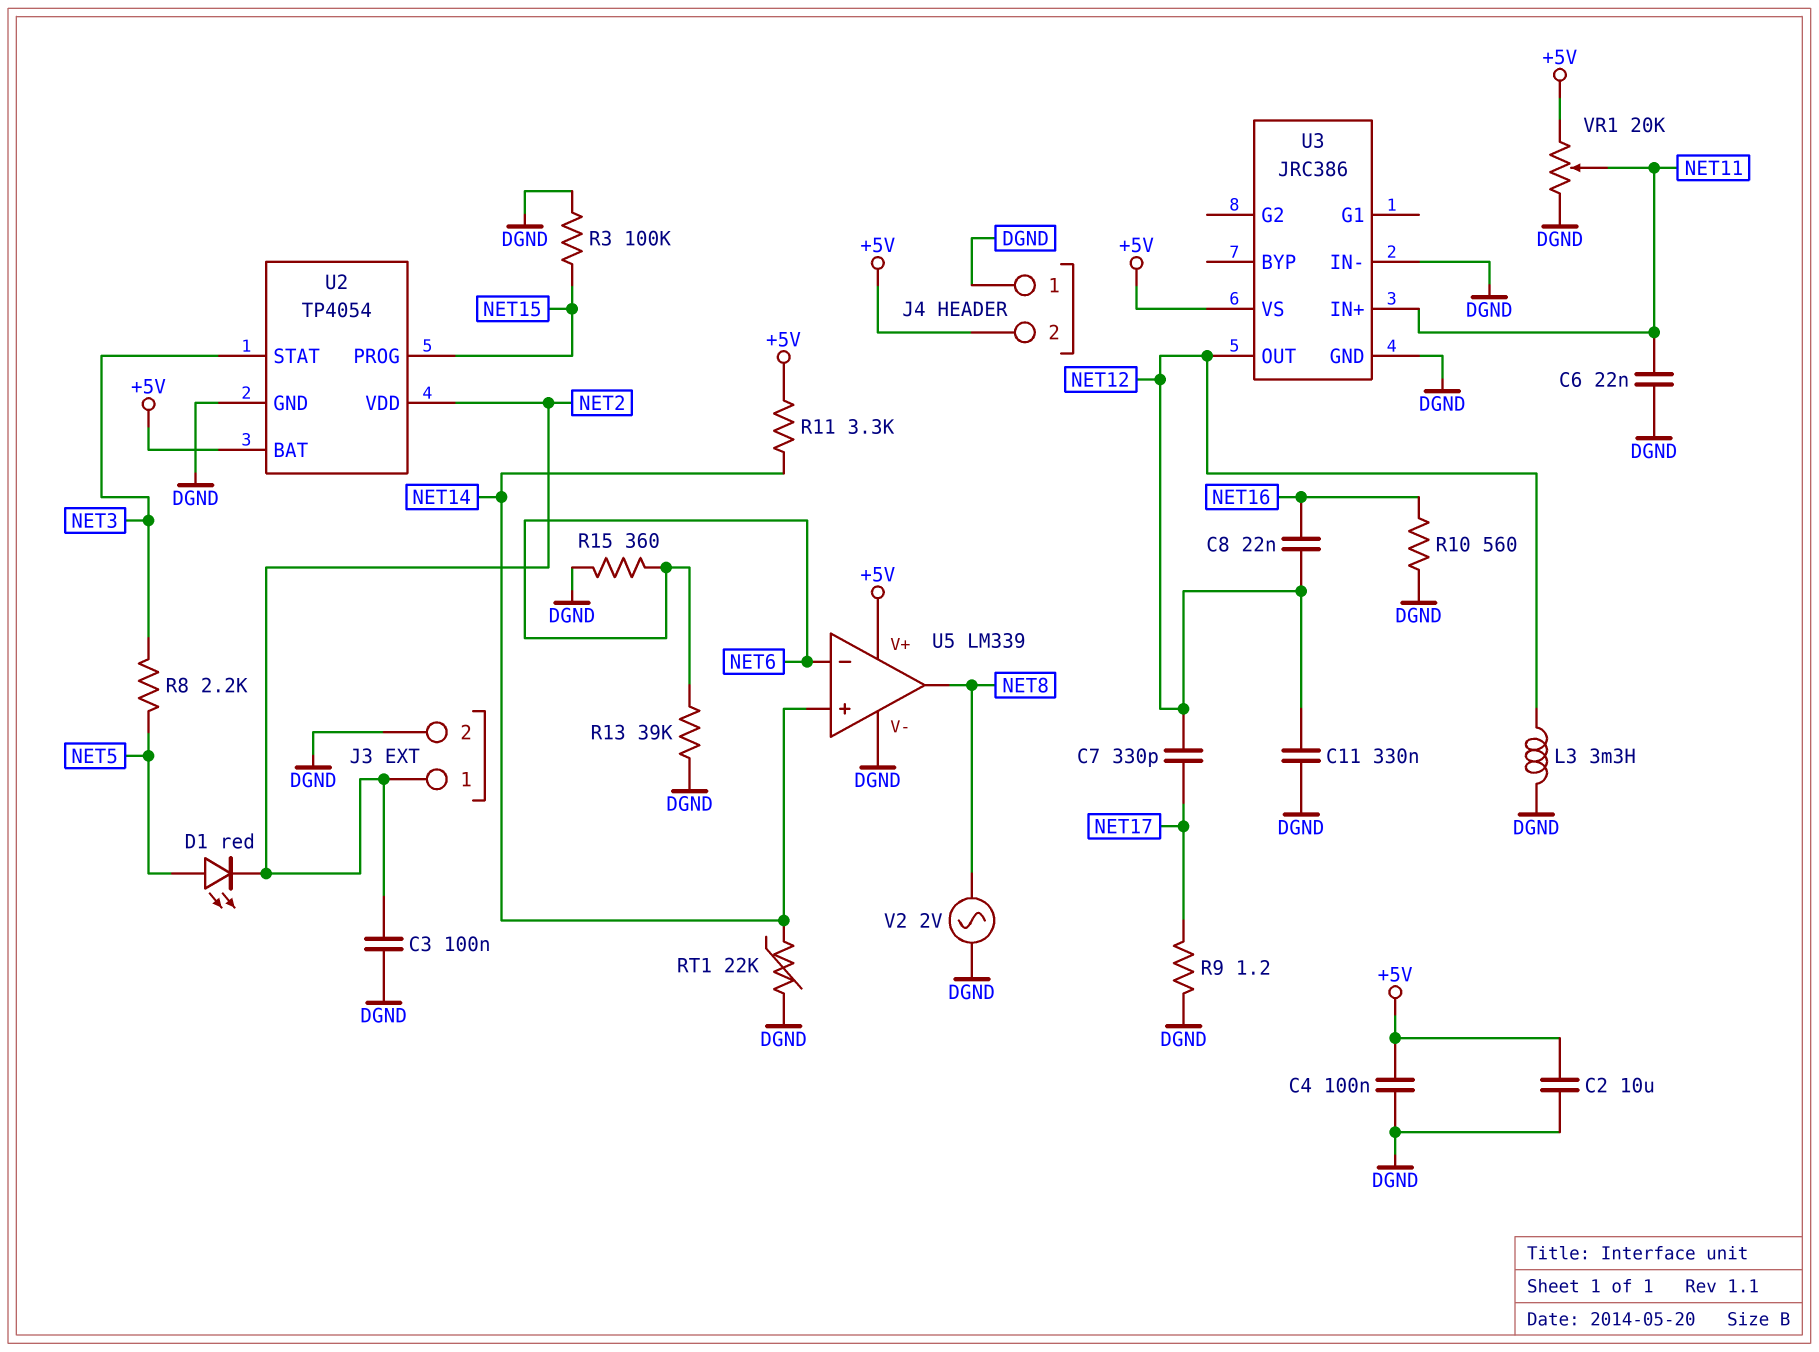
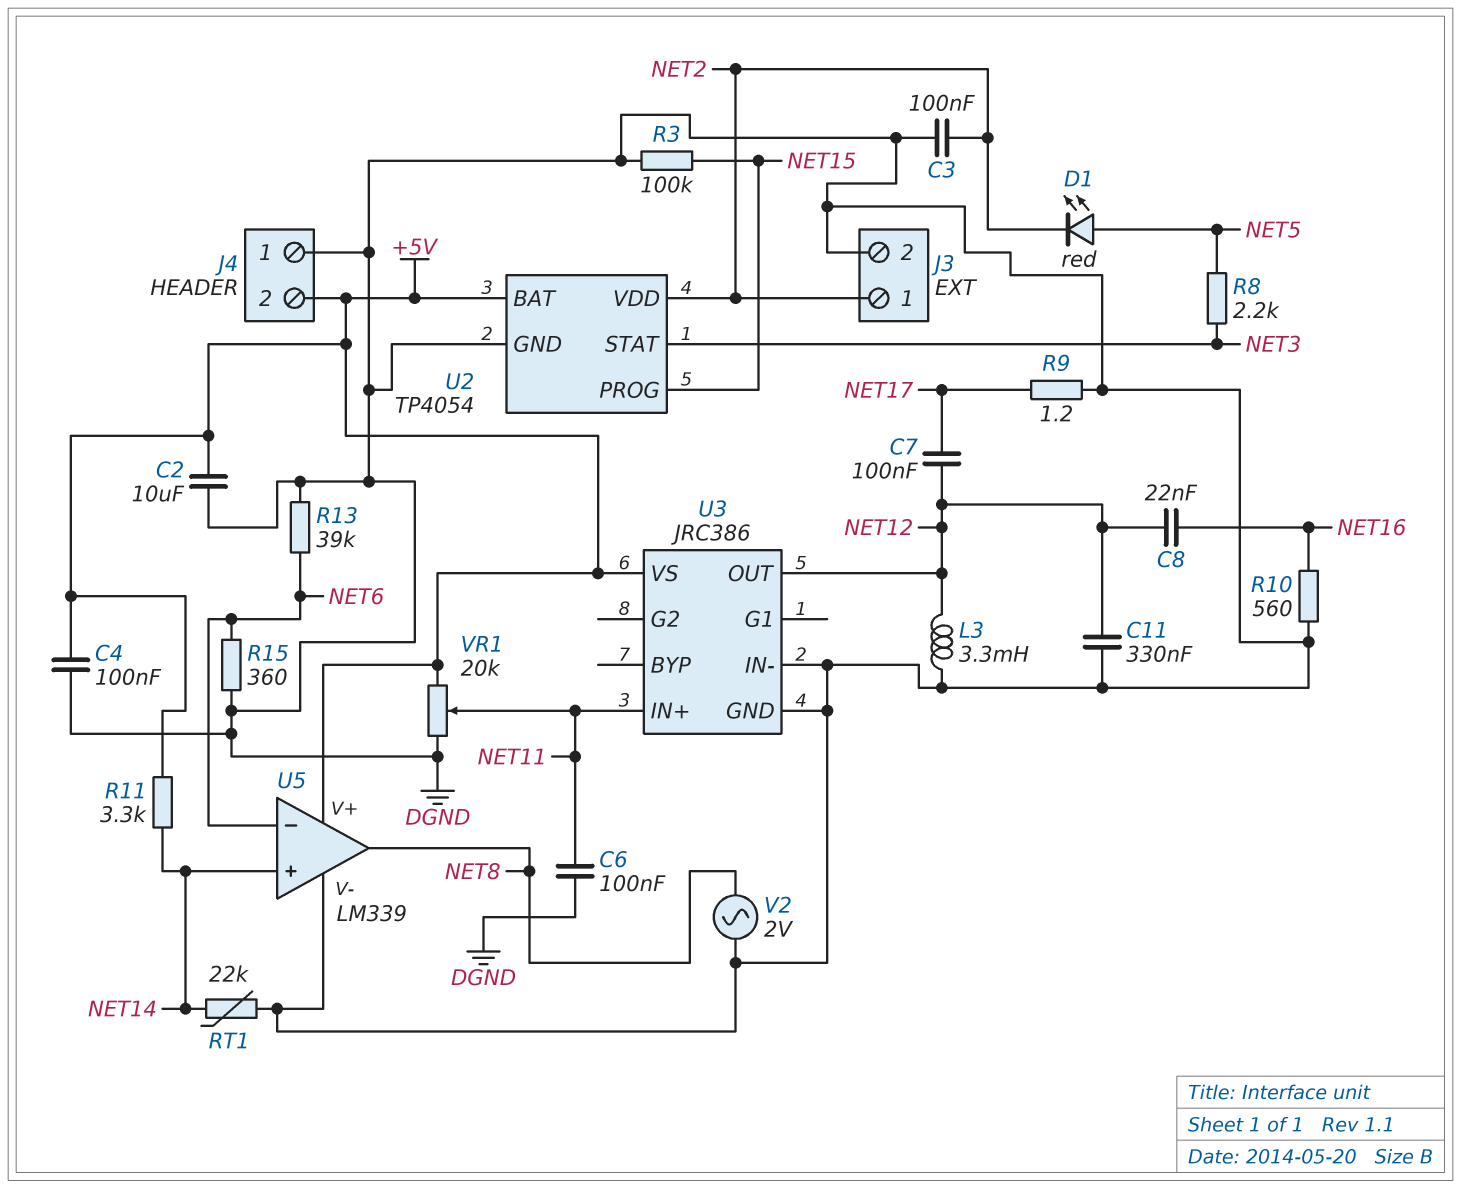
C6: 22nF (DGND, NET11) -> 100nF (DGND, NET11)
C7: 330pF (NET12, NET17) -> 100nF (NET12, NET17)

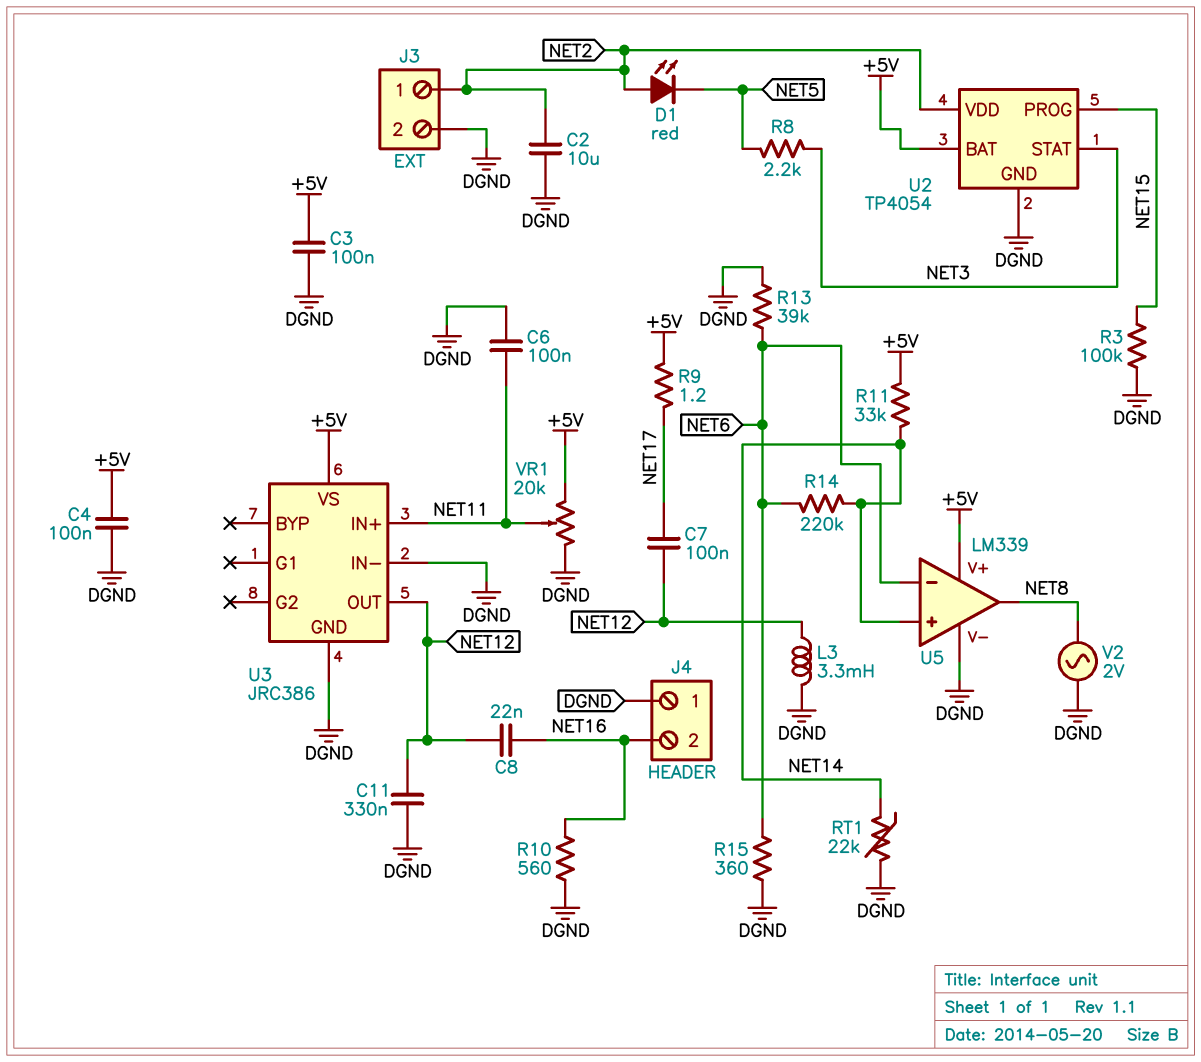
C2: 10uF (+5V, DGND) -> 10uF (DGND, NET2)
C3: 100nF (DGND, NET2) -> 100nF (+5V, DGND)
D1: LED red (A NET5, K NET2) -> LED red (A NET2, K NET5)
J4 pin 2: +5V -> NET16
R9: 1.2 (DGND, NET17) -> 1.2 (+5V, NET17)
R11: 3.3k (+5V, NET14) -> 33k (+5V, NET14)
R14: none -> 220k (NET6, NET14)

